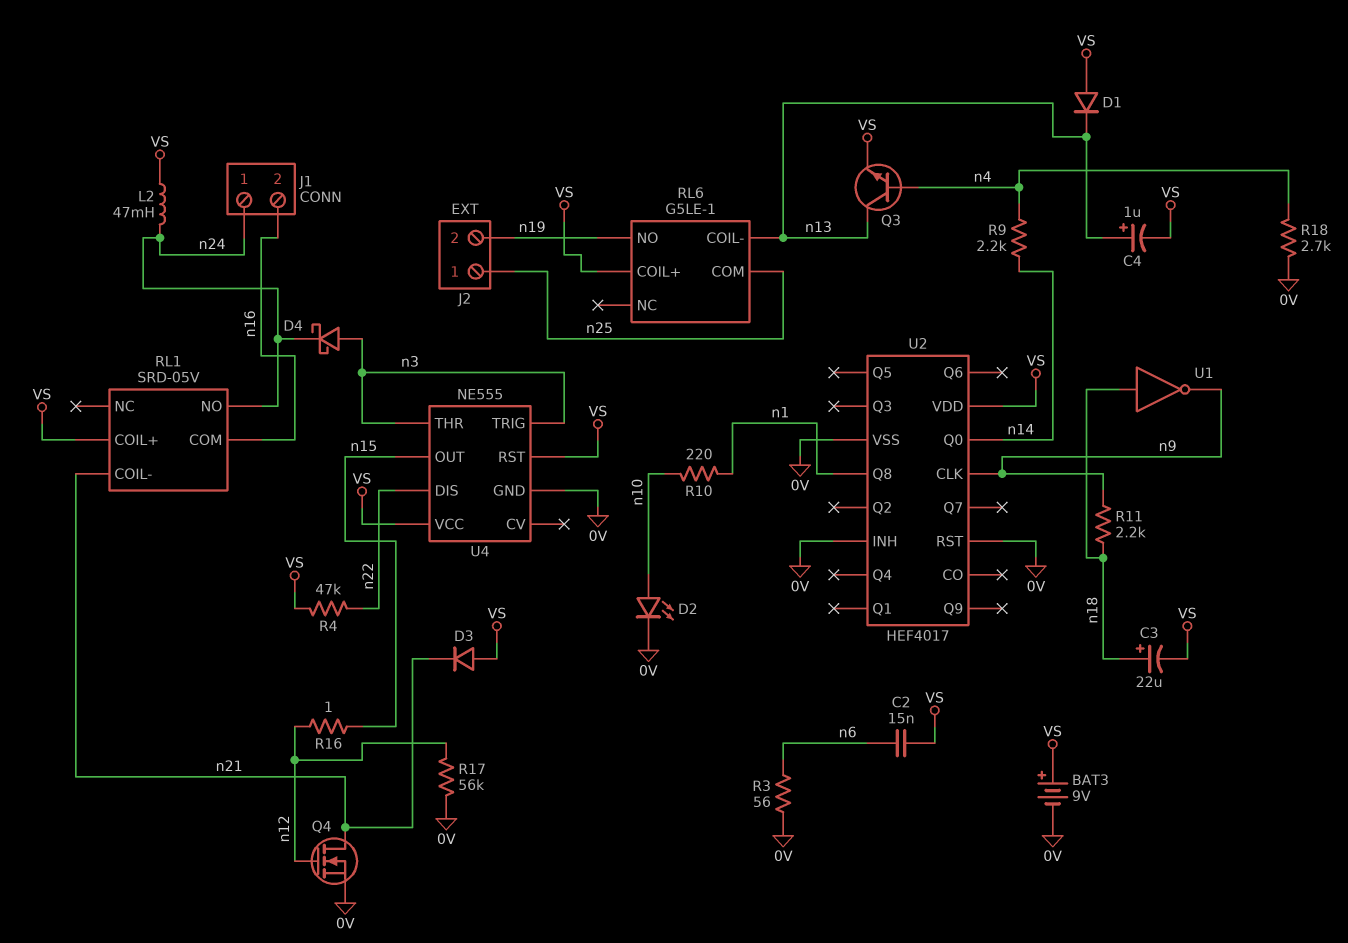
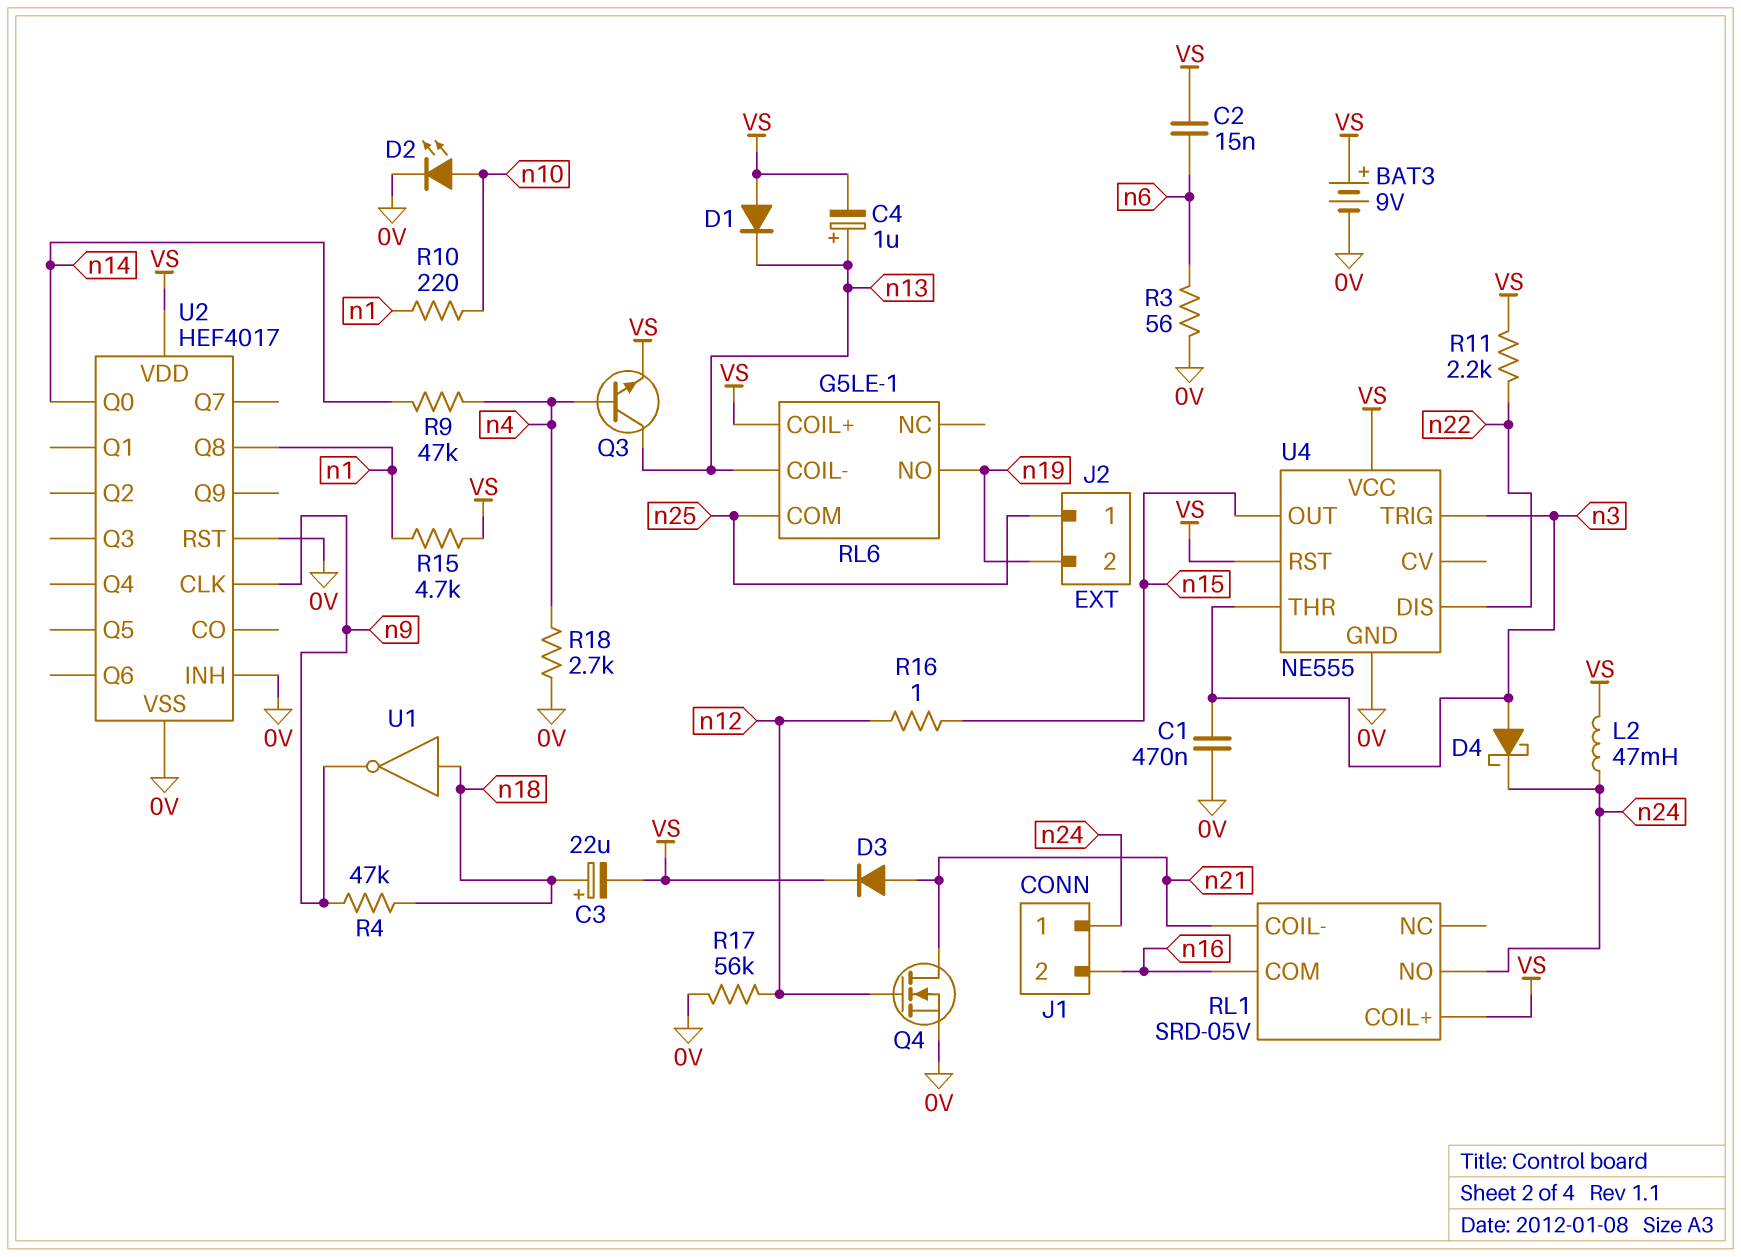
C1: none -> 470nF (0V, n3)
D3: diode (A VS, K n21) -> diode (A n21, K VS)
R4: 47k (VS, n22) -> 47k (n9, n18)
R9: 2.2k (n4, n14) -> 47k (n4, n14)
R11: 2.2k (n9, n18) -> 2.2k (VS, n22)
R15: none -> 4.7k (VS, n1)

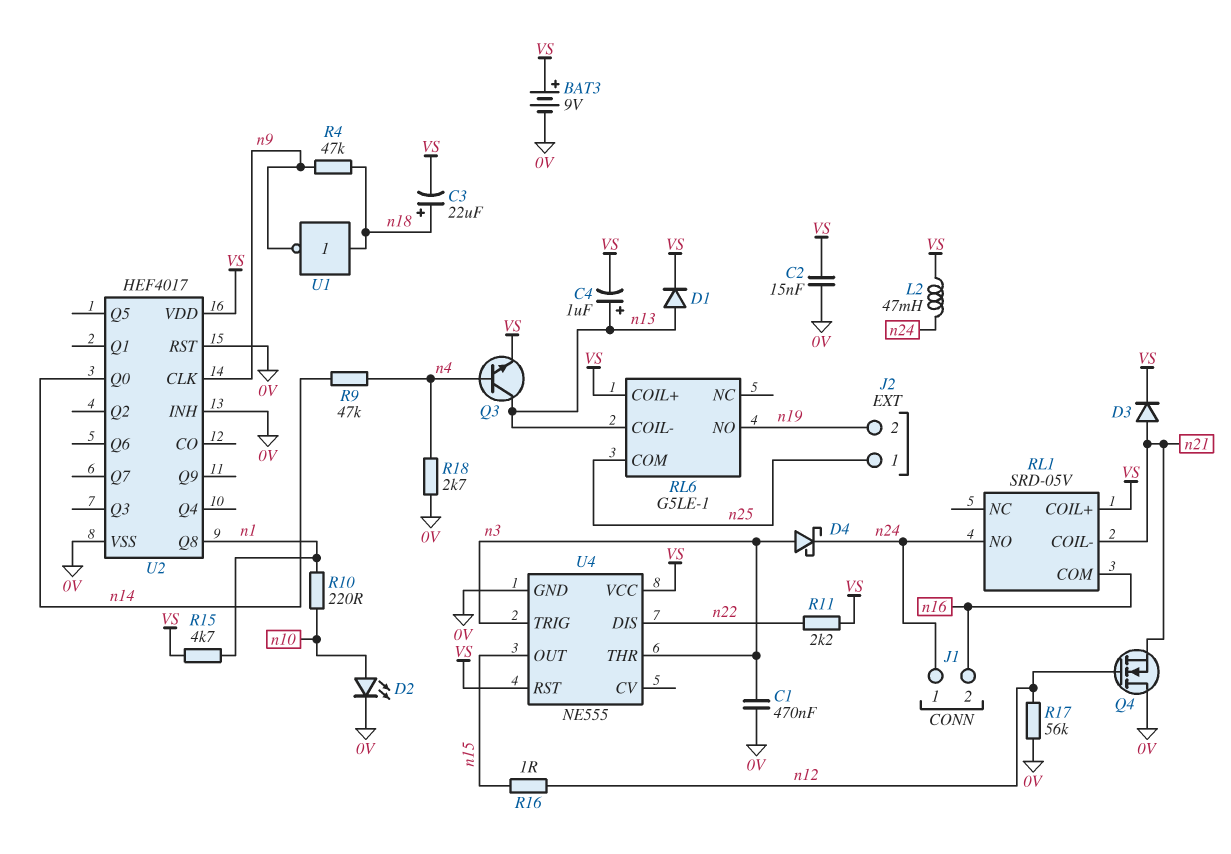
C2: 15nF (VS, n6) -> 15nF (0V, VS)
D1: diode (A VS, K n13) -> diode (A n13, K VS)
Q4: NMOS (G n12, D n21, S 0V) -> NMOS (G n12, D 0V, S n21)
R3: 56 (0V, n6) -> none

